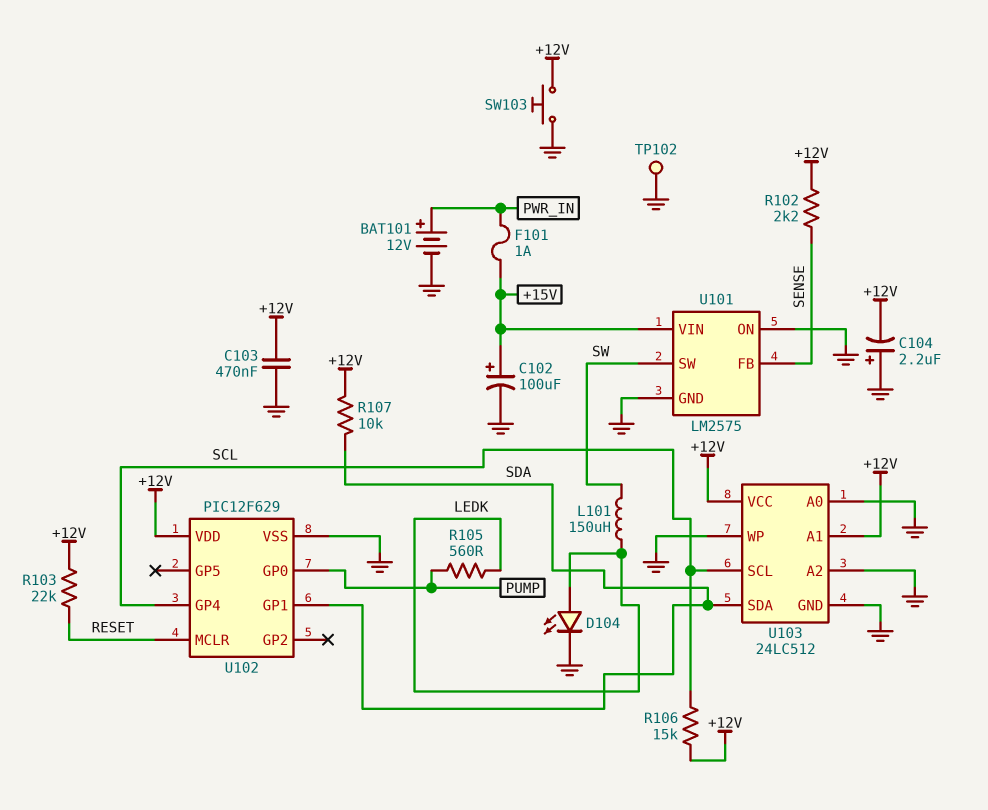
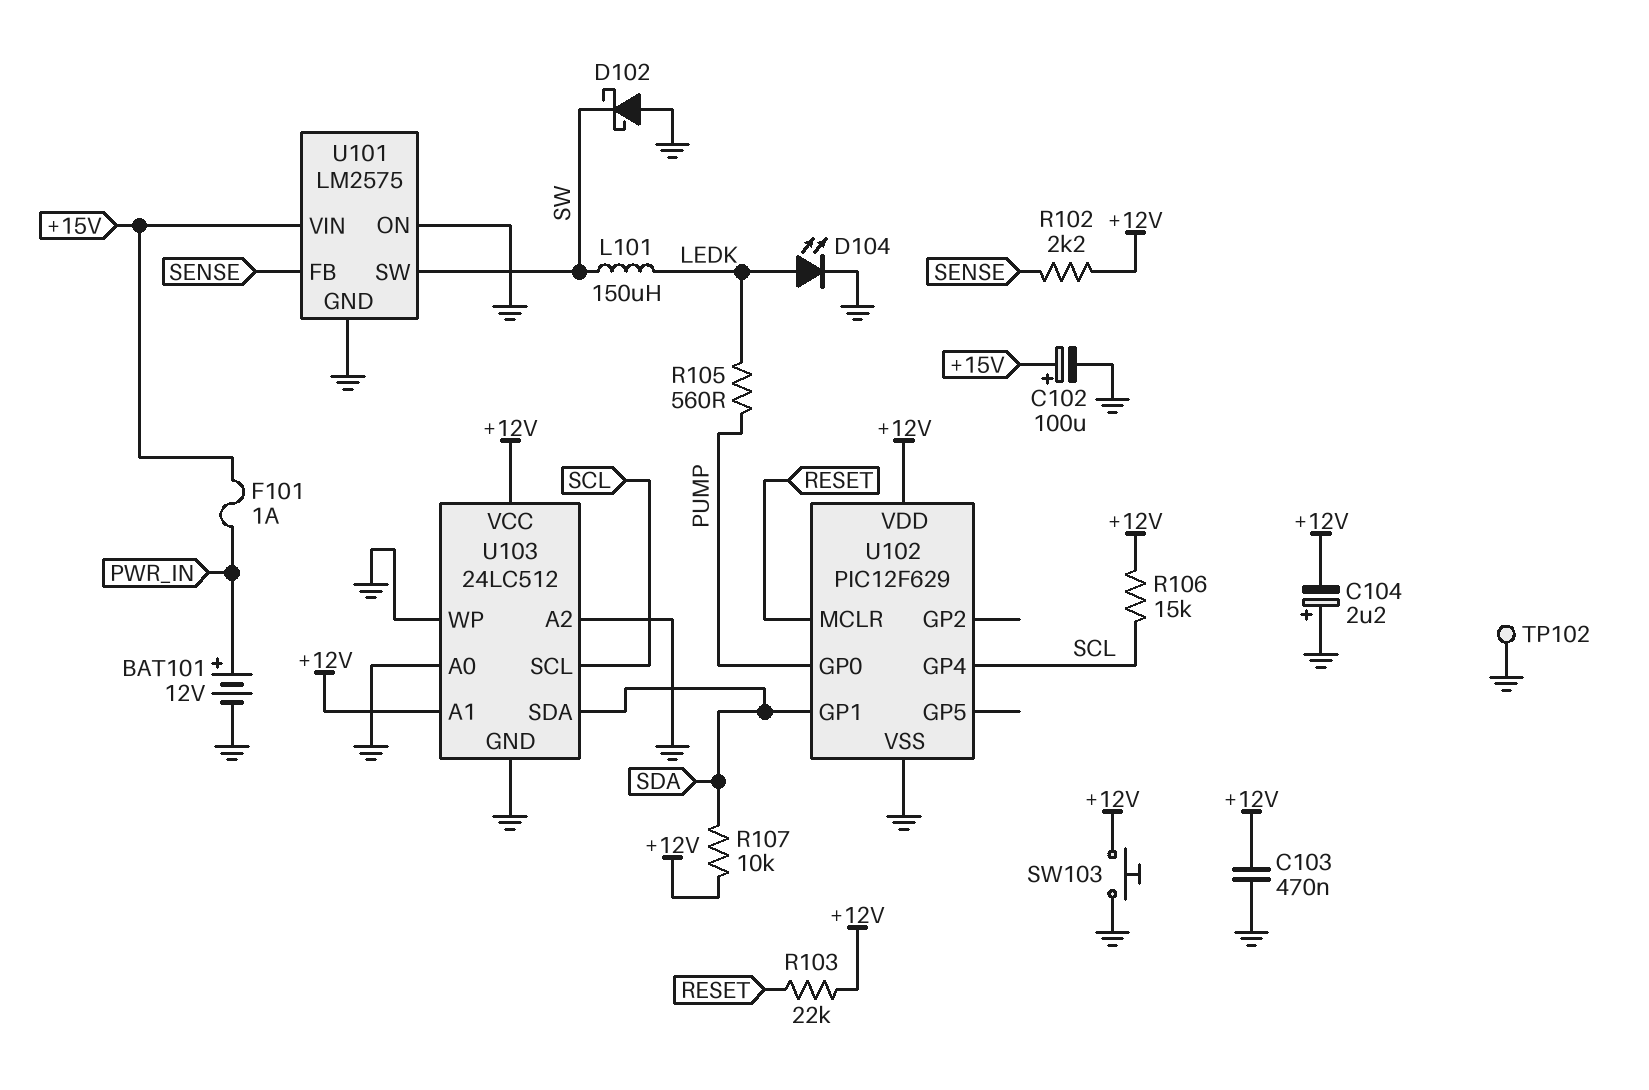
D102: none -> schottky (A GND, K SW)

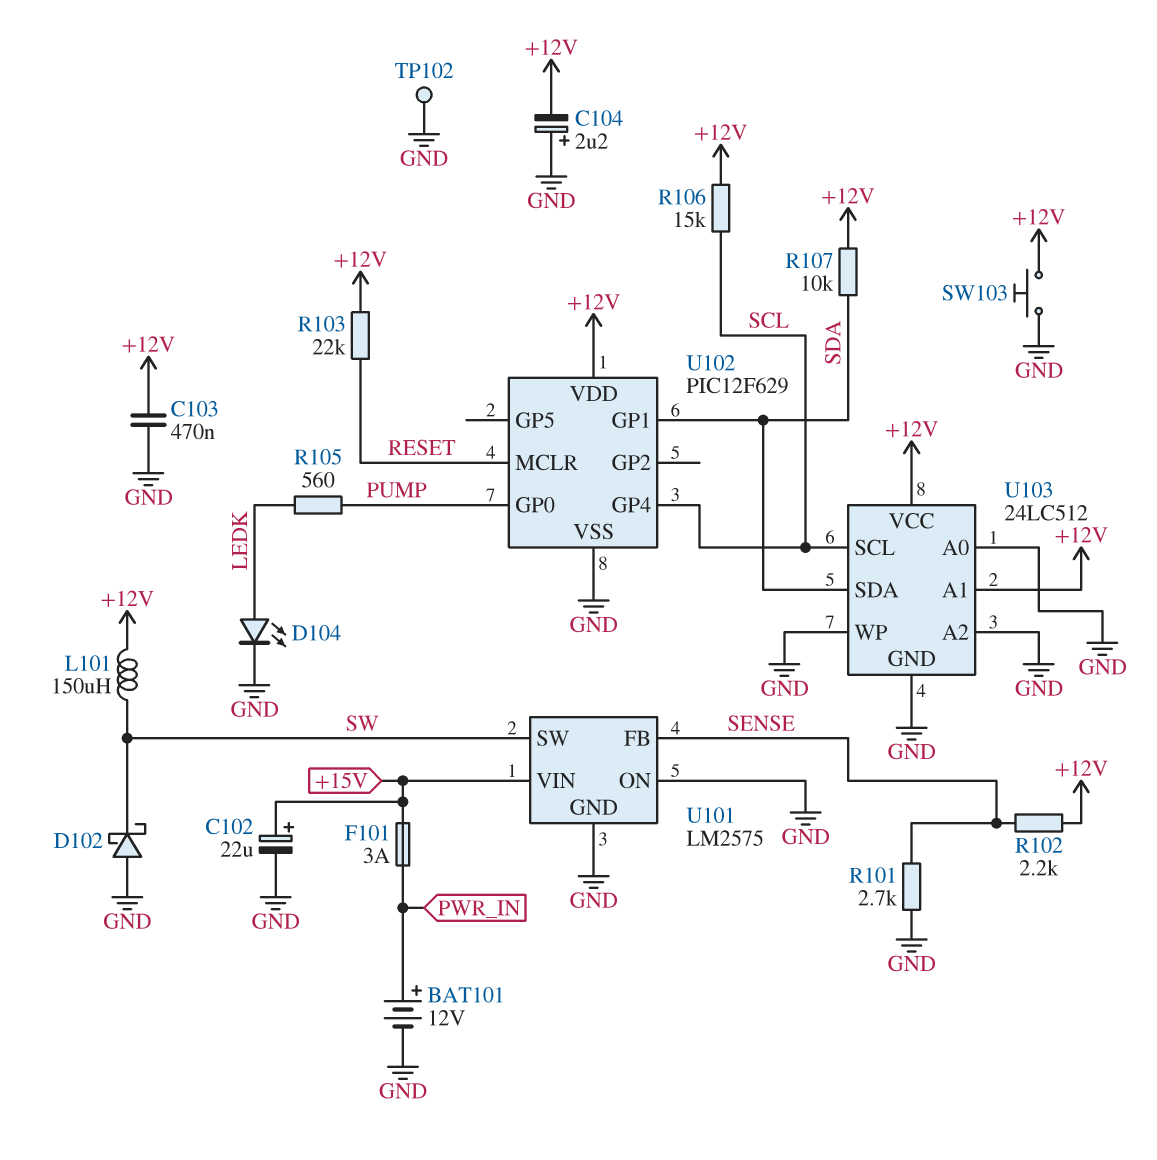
C102: 100uF (plus +15V, minus GND) -> 22uF (plus +15V, minus GND)
F101: 1A (+15V, PWR_IN) -> 3A (+15V, PWR_IN)
L101: 150uH (LEDK, SW) -> 150uH (+12V, SW)
R101: none -> 2.7k (GND, SENSE)

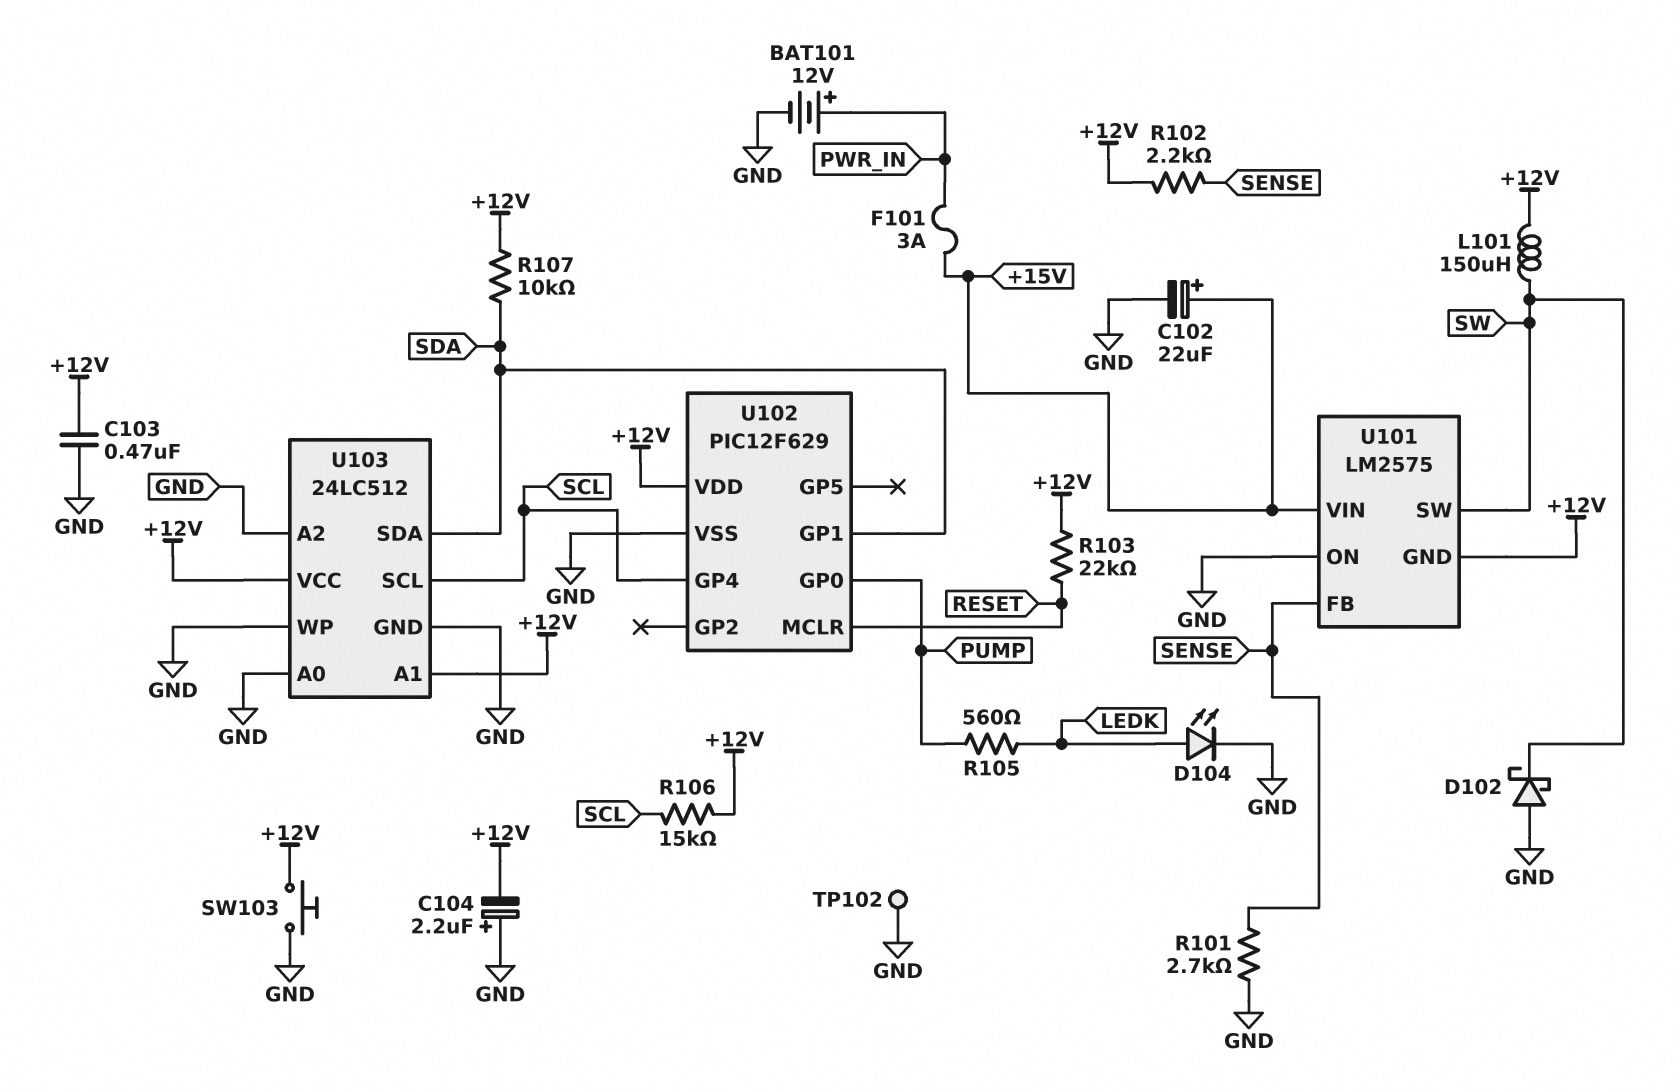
U101 pin GND: GND -> +12V

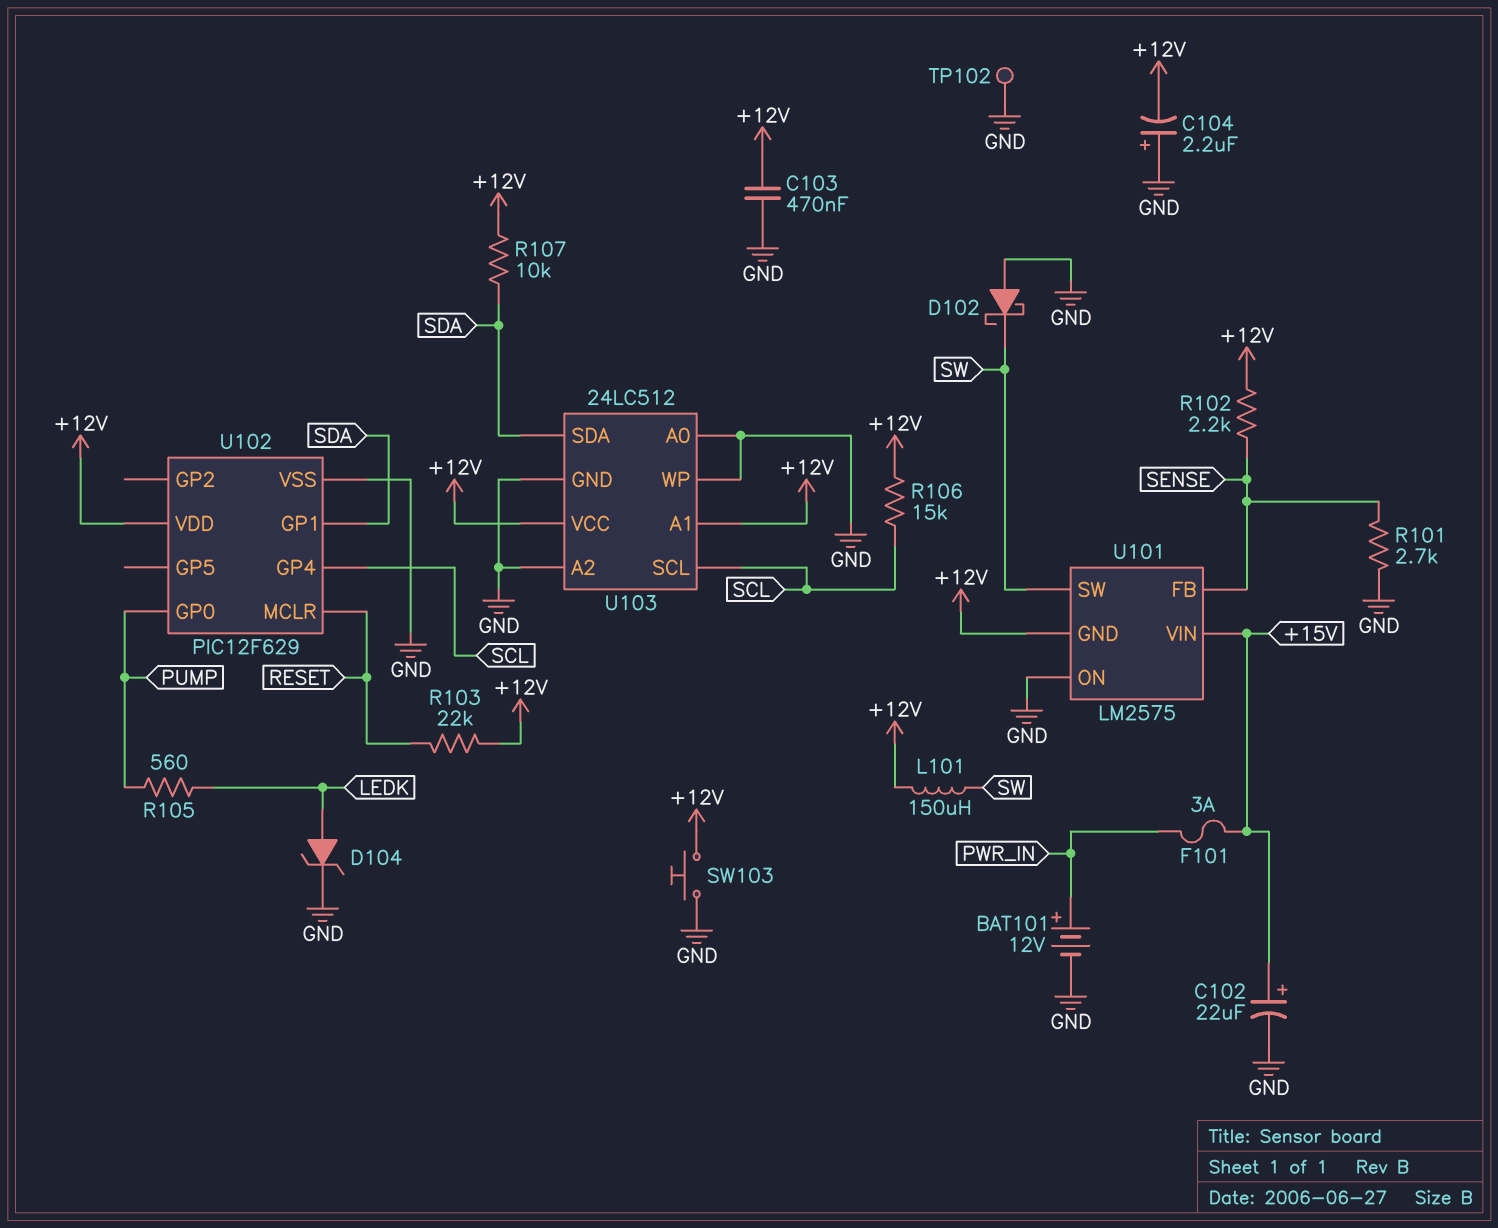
D104: LED (A LEDK, K GND) -> zener (A LEDK, K GND)

